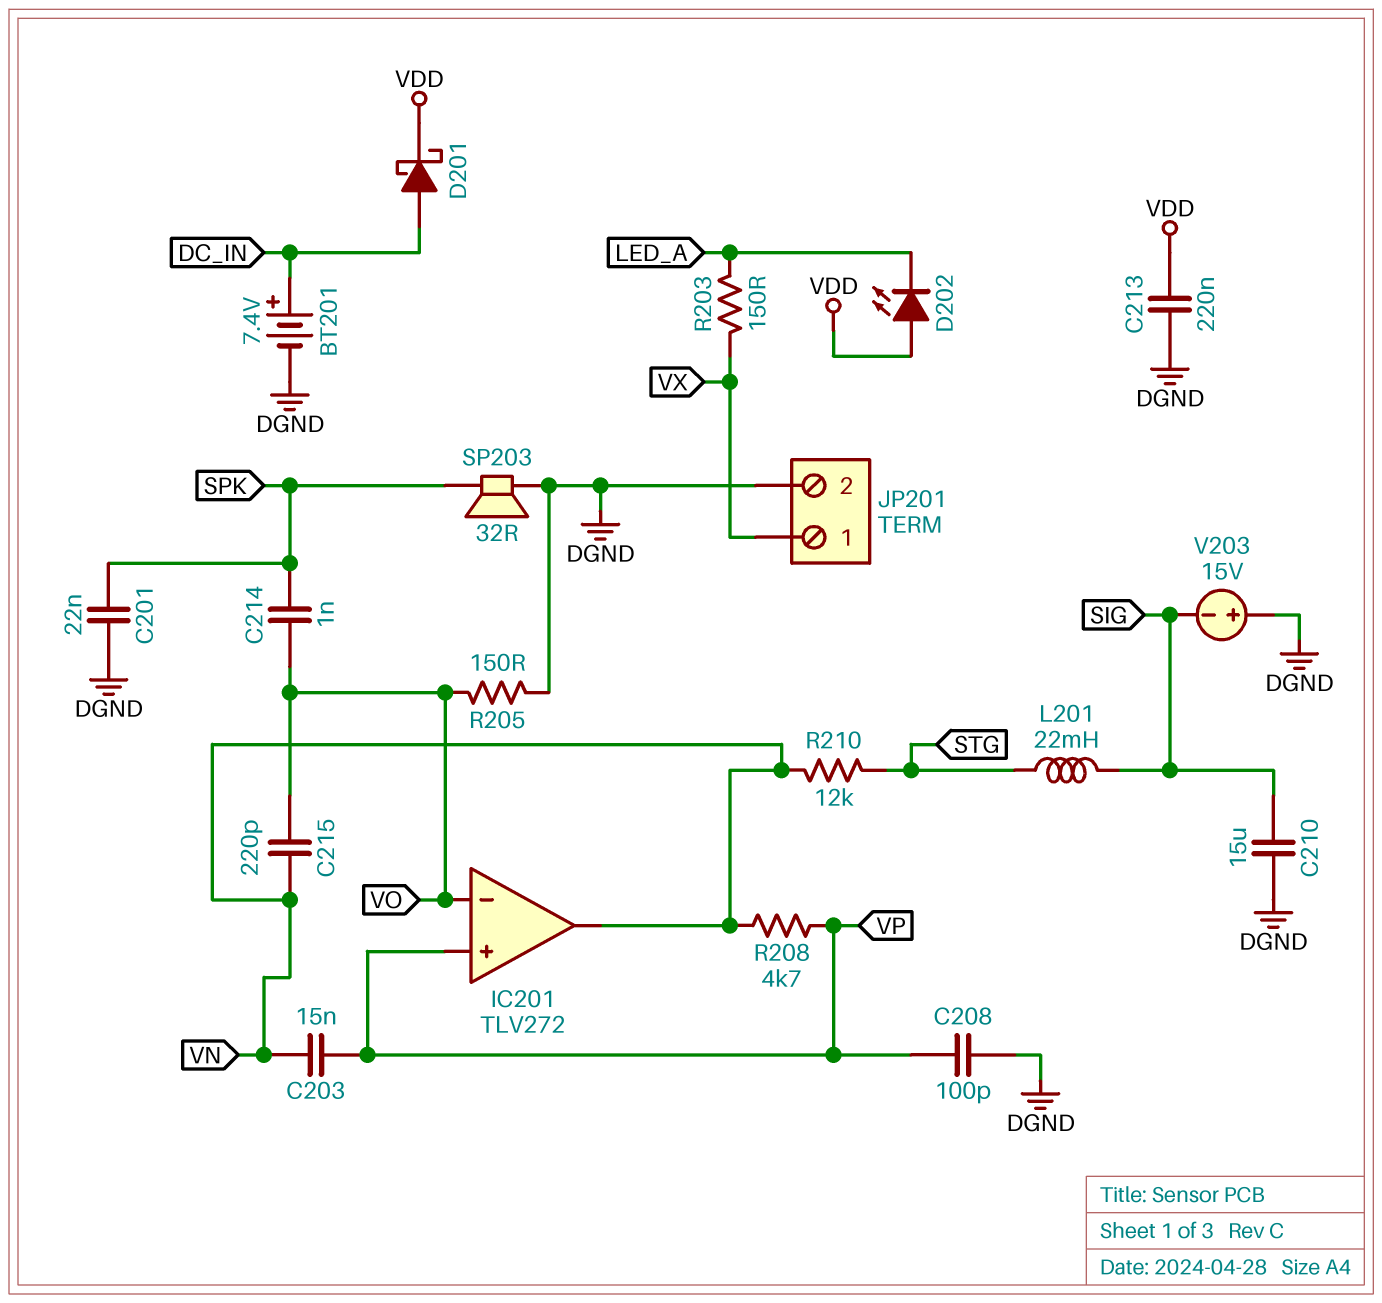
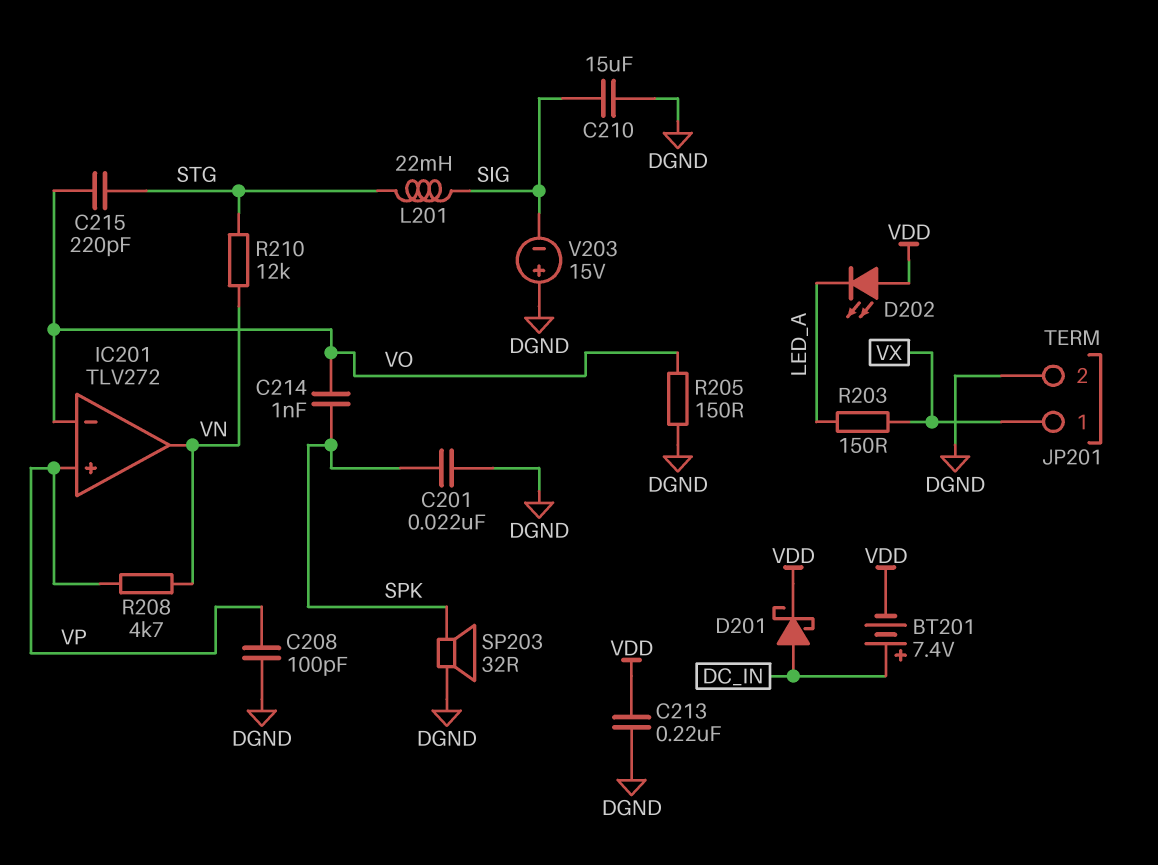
BT201: 7.4V (plus DC_IN, minus DGND) -> 7.4V (plus DC_IN, minus VDD)
C203: 15nF (VN, VP) -> none
C215: 220pF (VN, VO) -> 220pF (STG, VO)

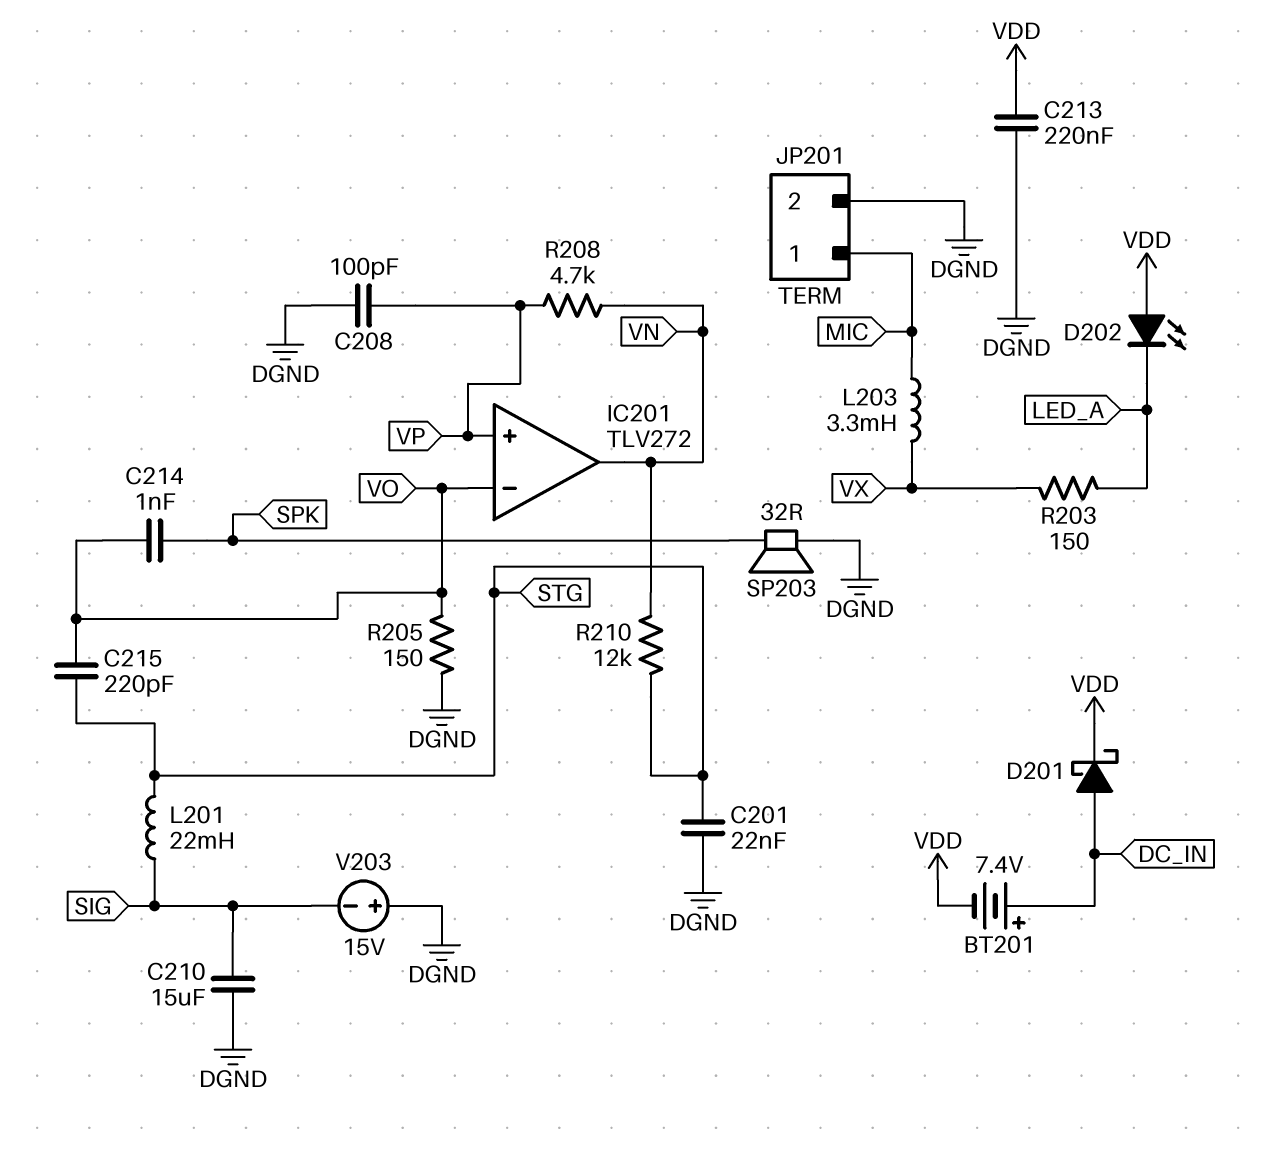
C201: 22nF (DGND, SPK) -> 22nF (DGND, STG)
JP201 pin 1: VX -> MIC
L203: none -> 3.3mH (MIC, VX)

